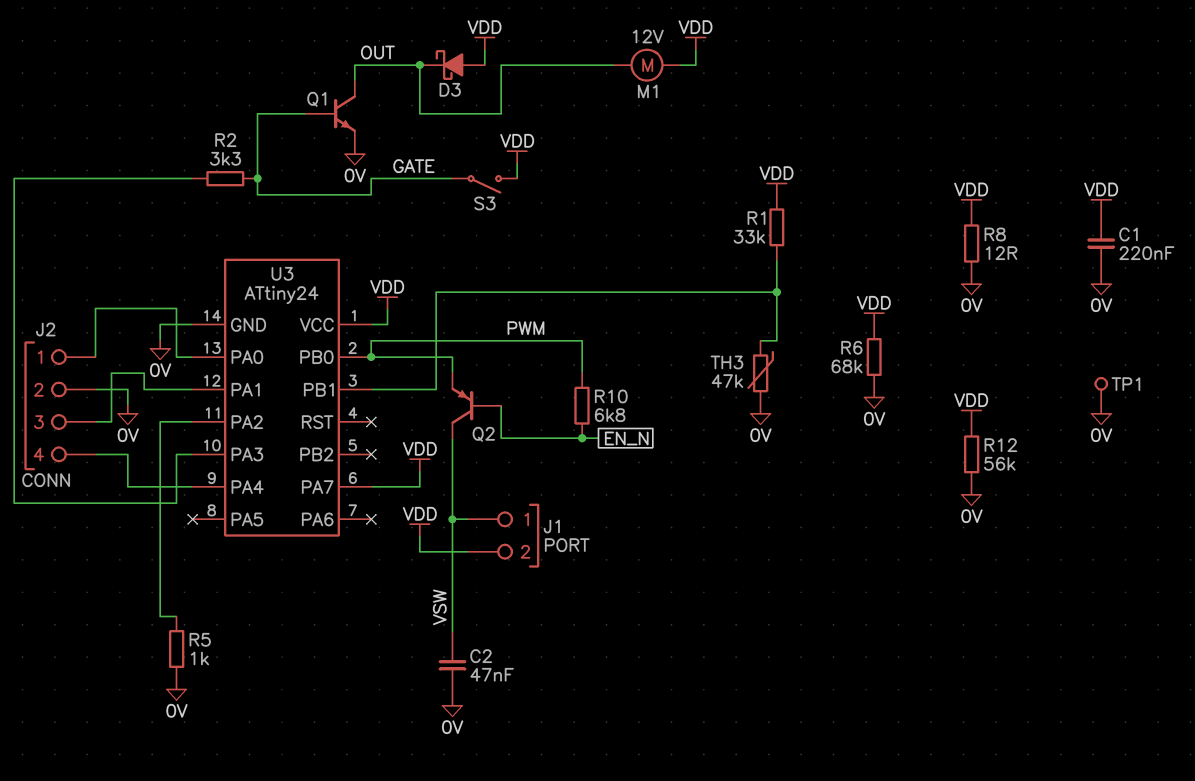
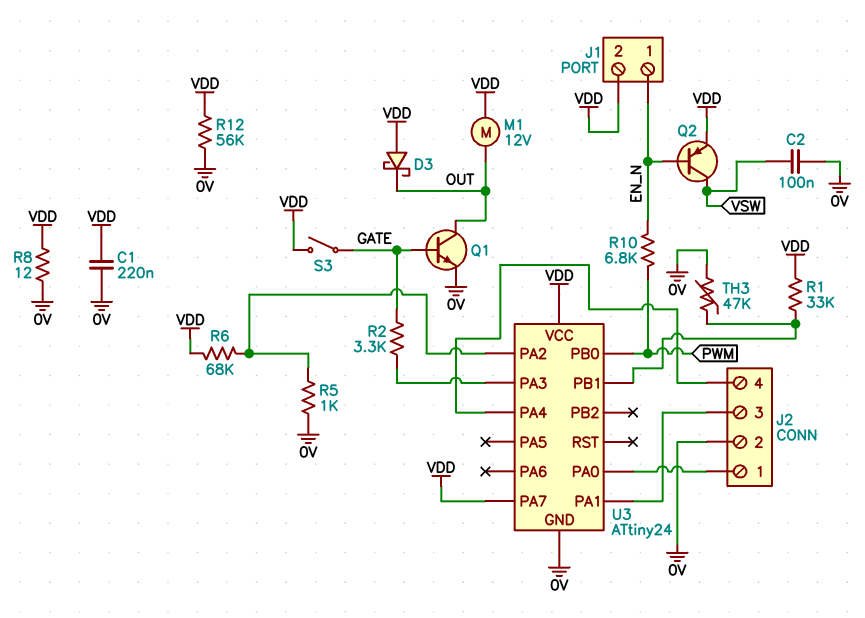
C2: 47nF (0V, VSW) -> 100nF (0V, VSW)
J1 pin 1: VSW -> EN_N
Q2: PNP (B EN_N, C VSW, E PWM) -> PNP (B EN_N, C VSW, E VDD)
R6: 68k (0V, VDD) -> 68k (U3/PA2, VDD)
TP1: test point (0V) -> none

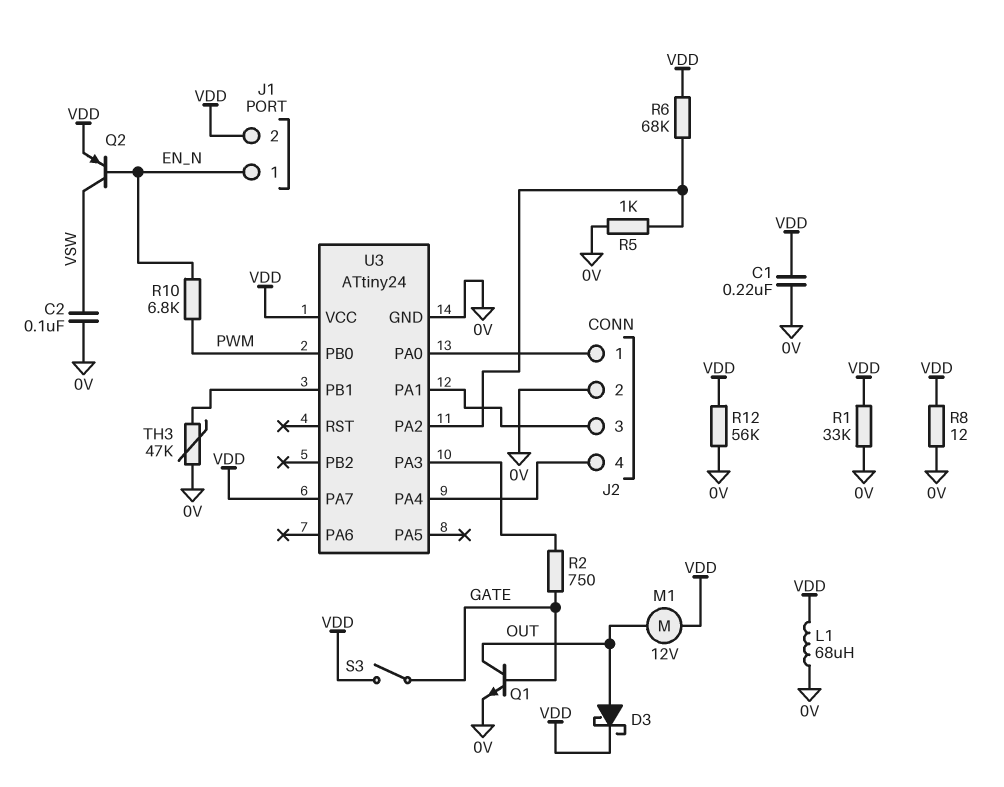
D3: schottky (A VDD, K OUT) -> schottky (A OUT, K VDD)
L1: none -> 68uH (0V, VDD)
R1: 33k (U3/PB1, VDD) -> 33k (0V, VDD)
R2: 3.3k (GATE, U3/PA3) -> 750 (GATE, U3/PA3)

